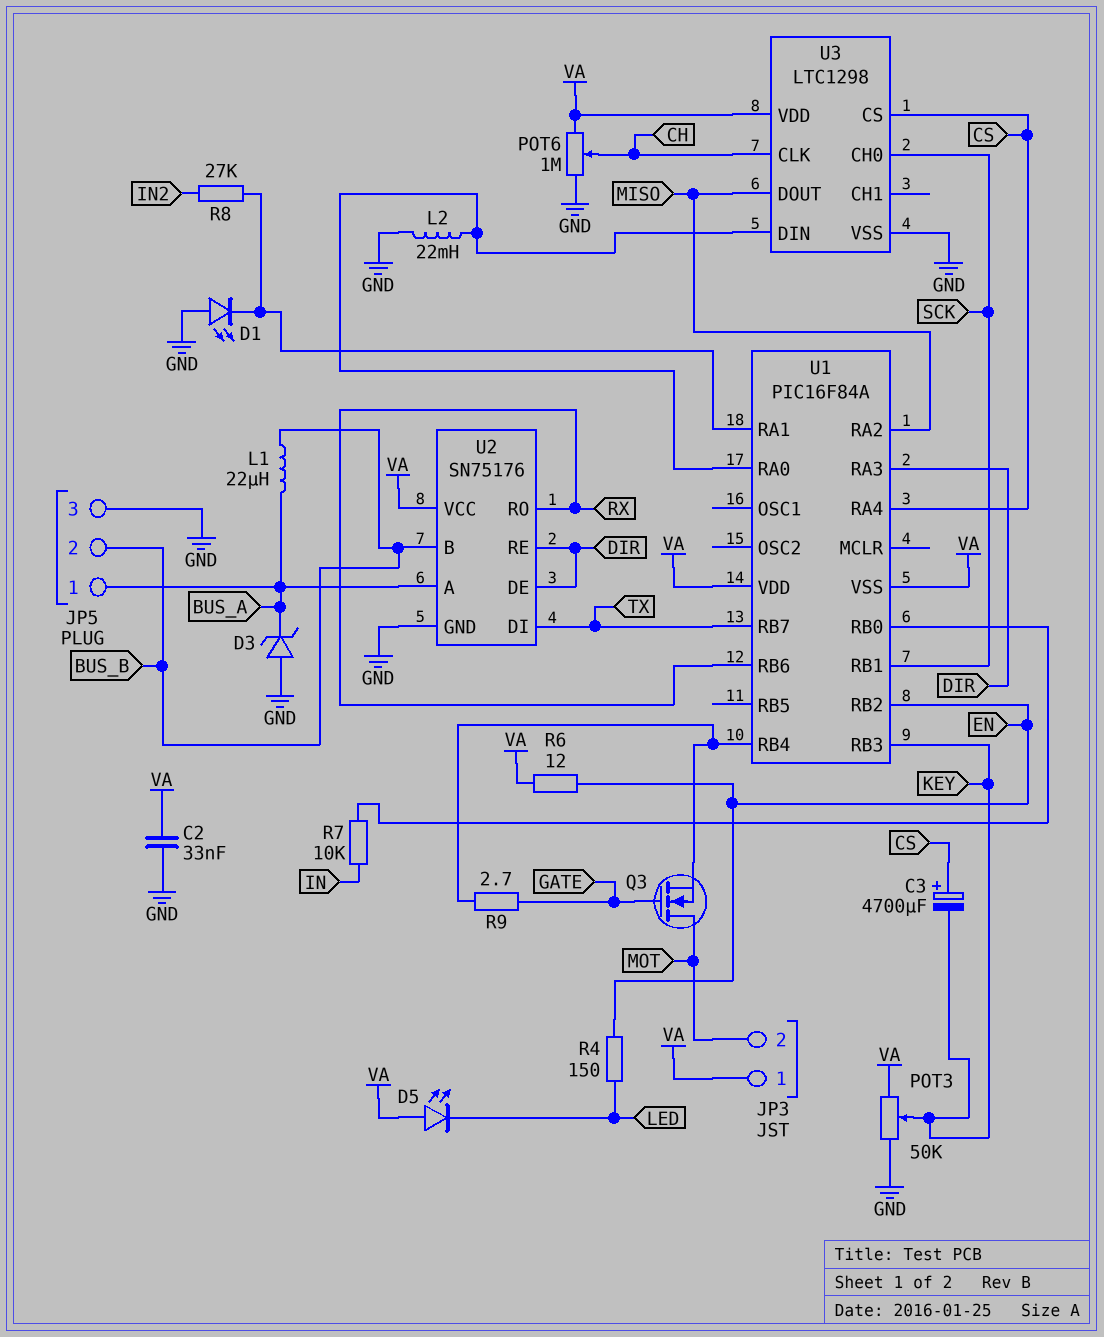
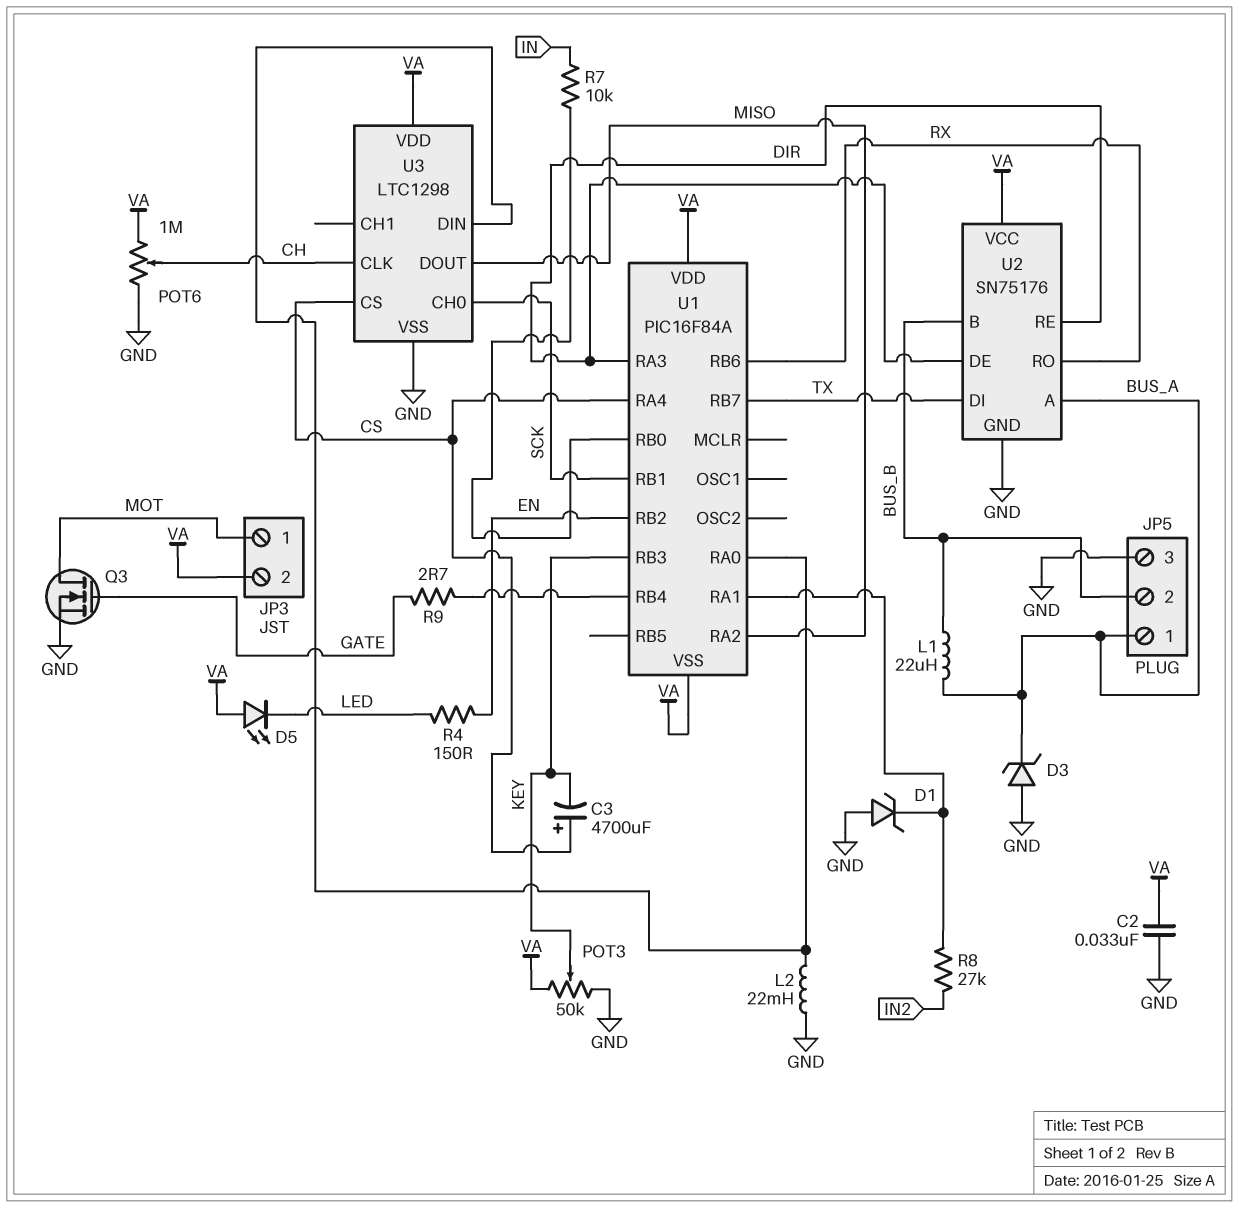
D1: LED (A GND, K U1/RA1) -> zener (A GND, K U1/RA1)
JP3 pin 1: VA -> MOT
JP3 pin 2: MOT -> VA
Q3: NMOS (G GATE, D MOT, S U1/RB4) -> NMOS (G GATE, D MOT, S GND)
R6: 12 (EN, VA) -> none

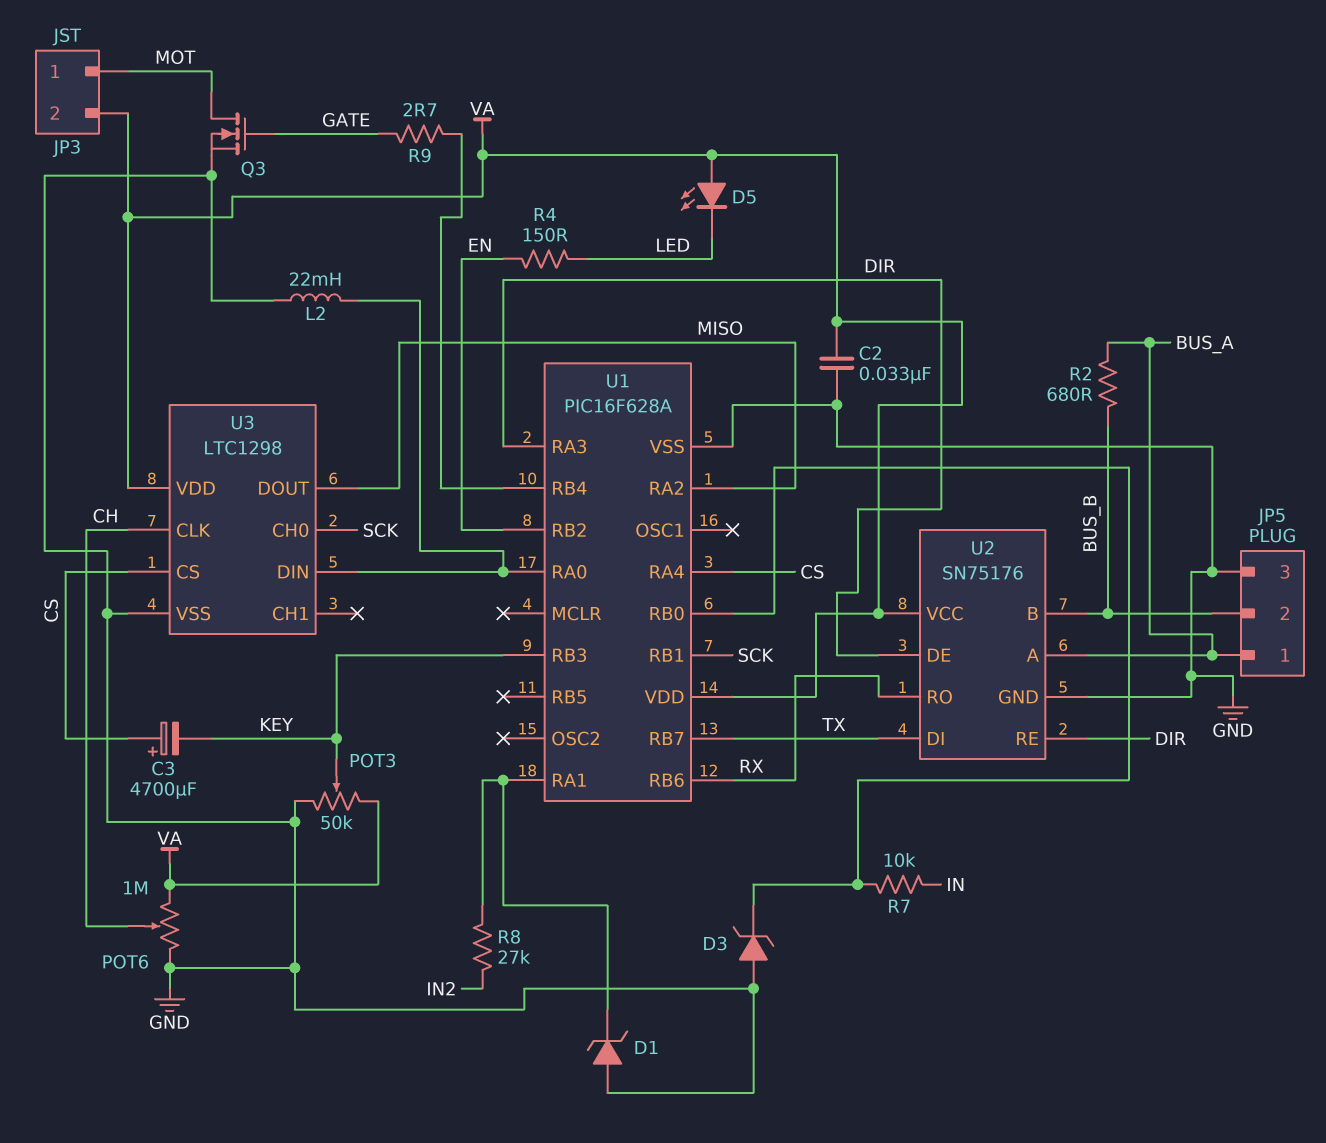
D3: zener (A GND, K BUS_A) -> zener (A GND, K U1/RB0)
L1: 22uH (BUS_A, BUS_B) -> none
R2: none -> 680 (BUS_A, BUS_B)
U1: PIC16F84A -> PIC16F628A
U1 pin VSS: VA -> GND

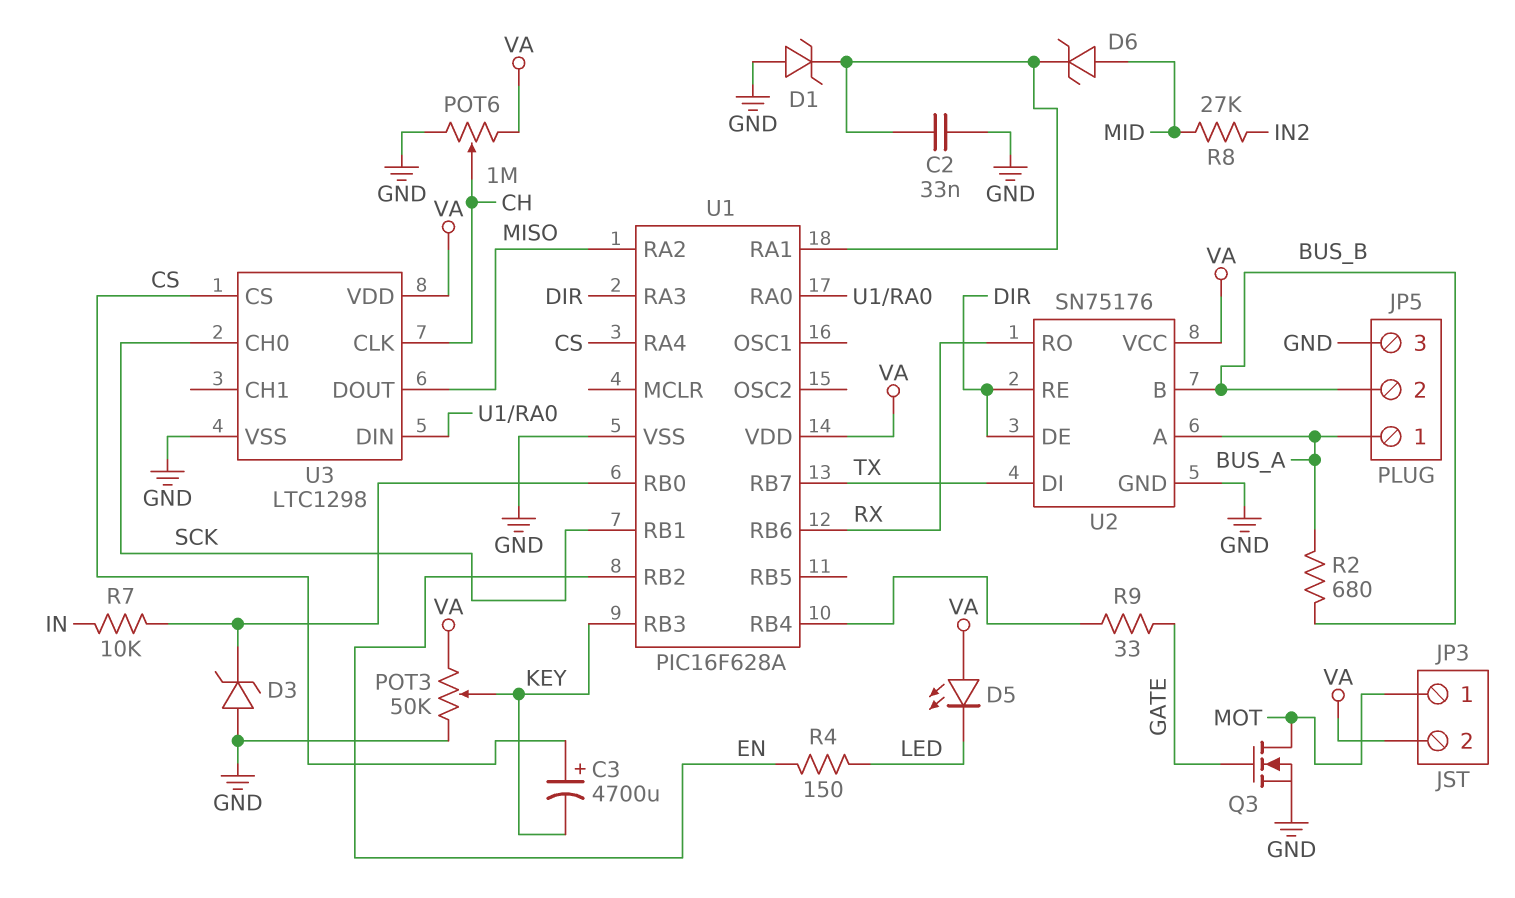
C2: 33nF (GND, VA) -> 33nF (GND, U1/RA1)
D6: none -> zener (A MID, K U1/RA1)
L2: 22mH (GND, U1/RA0) -> none
R8: 27k (IN2, U1/RA1) -> 27k (IN2, MID)
R9: 2.7 (GATE, U1/RB4) -> 33 (GATE, U1/RB4)

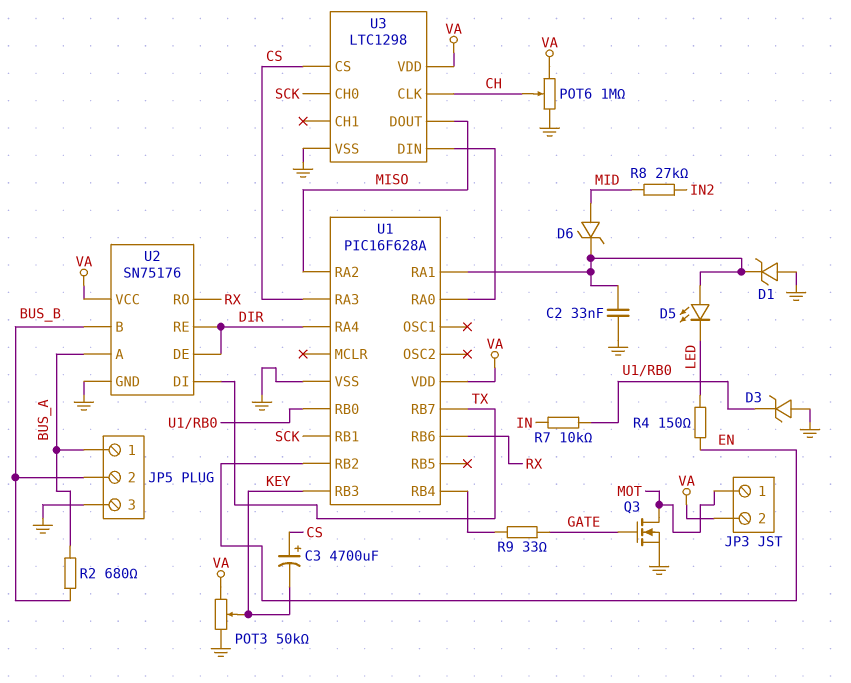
D5: LED (A VA, K LED) -> LED (A U1/RA1, K LED)
U1 pin RA3: DIR -> CS
U1 pin RA4: CS -> DIR

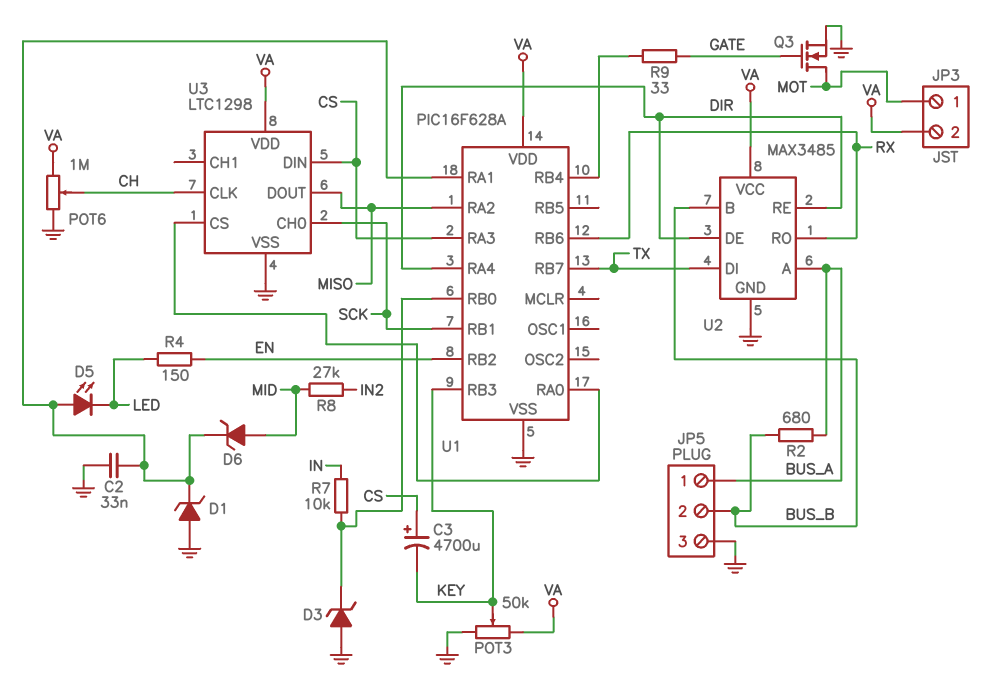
U2: SN75176 -> MAX3485
U3 pin CS: CS -> U1/RA0
U3 pin DIN: U1/RA0 -> CS

